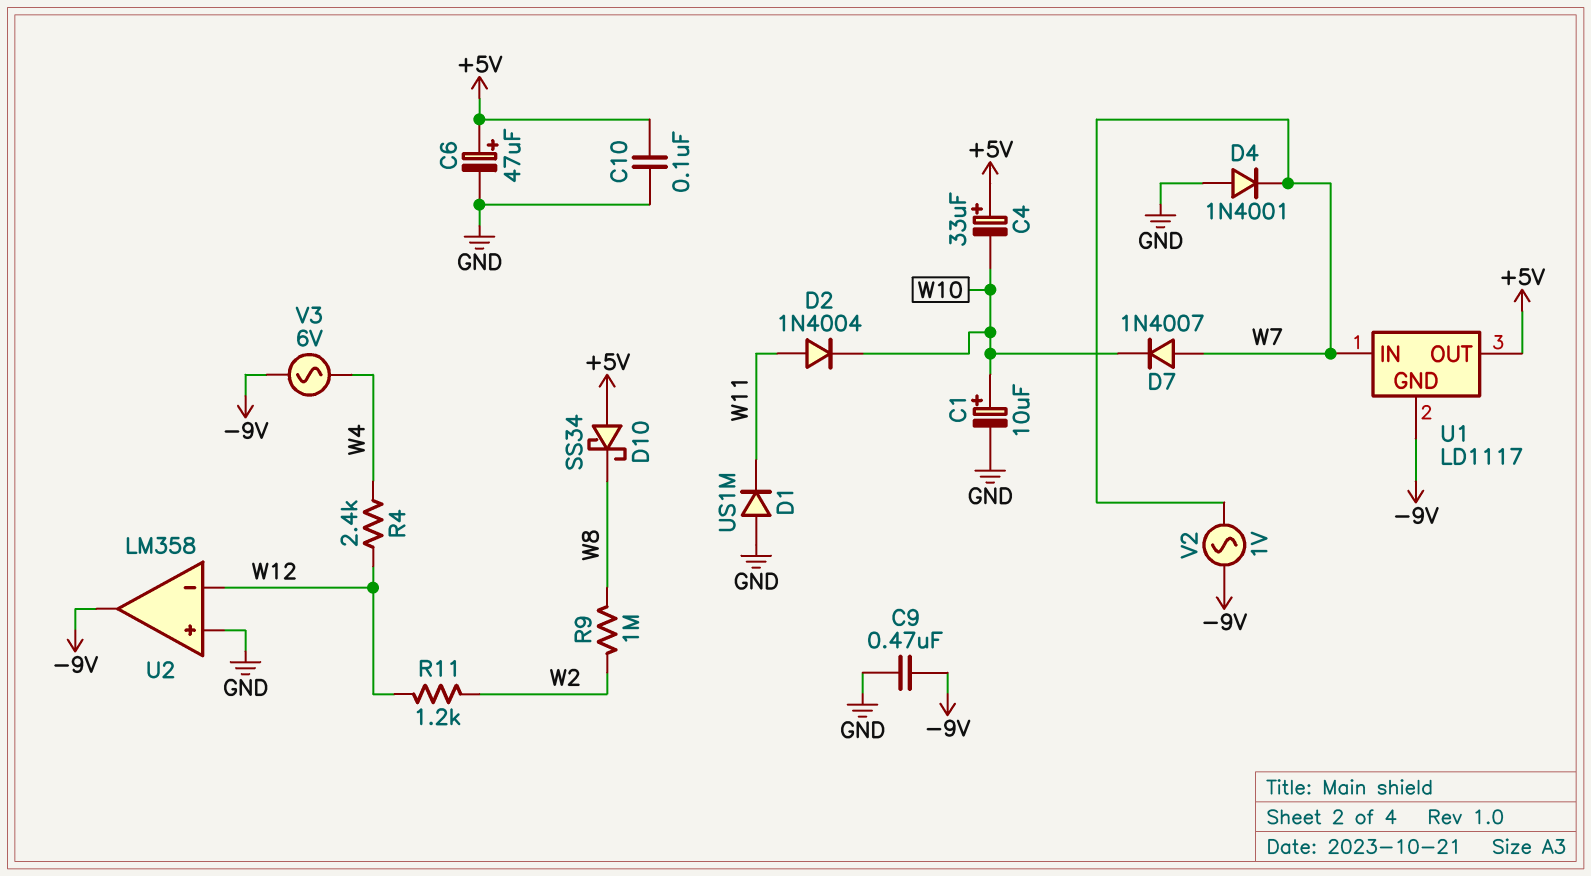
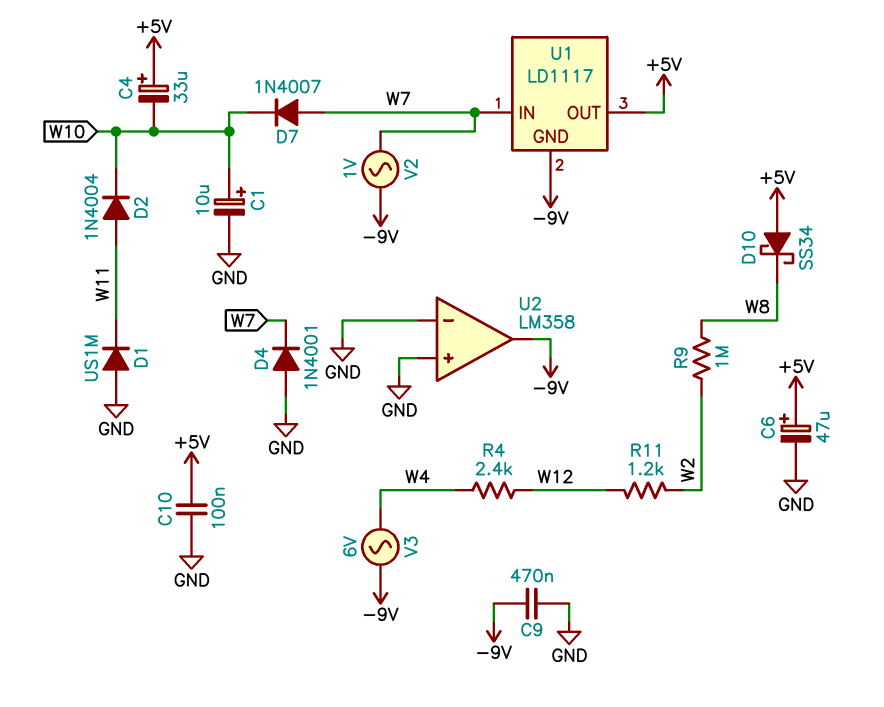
U2 pin in-: W12 -> GND

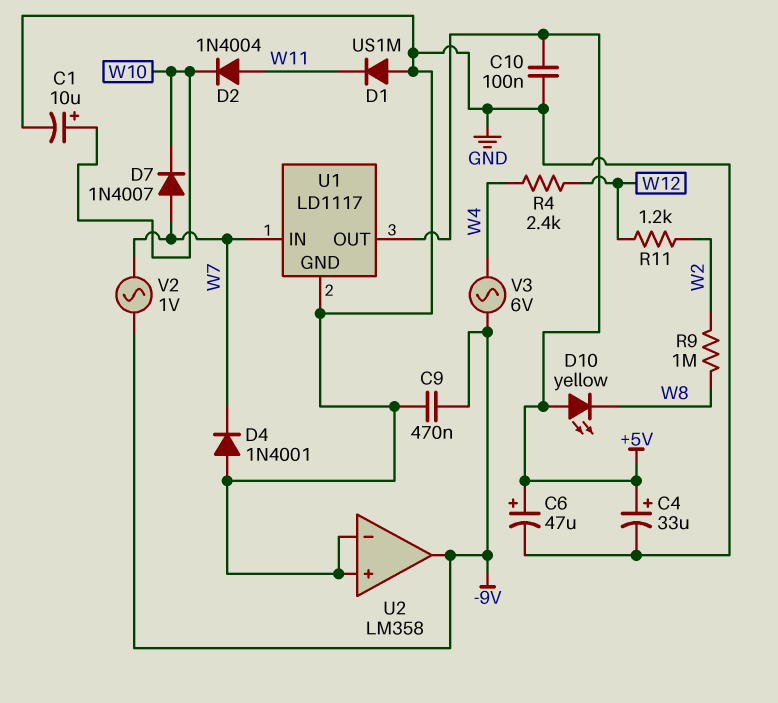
C4: 33uF (plus +5V, minus W10) -> 33uF (plus +5V, minus GND)
D10: schottky SS34 (A +5V, K W8) -> LED yellow (A +5V, K W8)
U1 pin GND: -9V -> GND

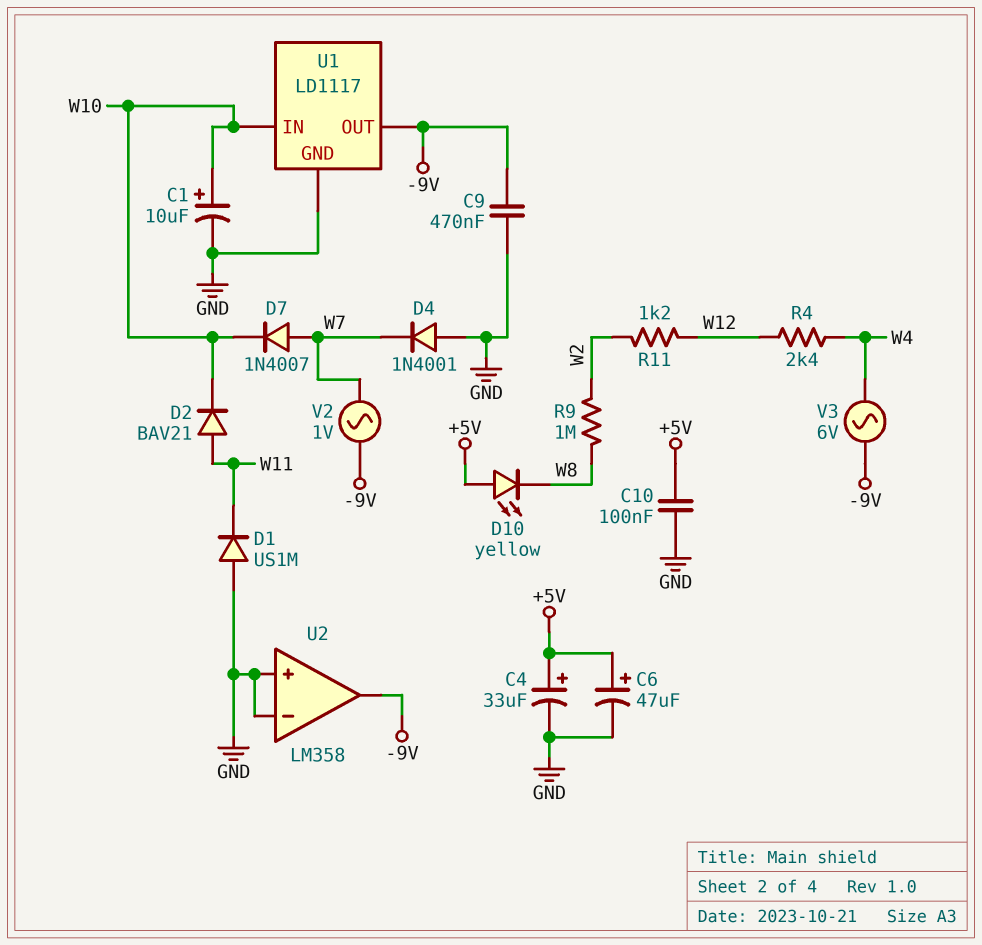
D2: diode 1N4004 (A W11, K W10) -> diode BAV21 (A W11, K W10)
U1 pin IN: W7 -> W10
U1 pin OUT: +5V -> -9V

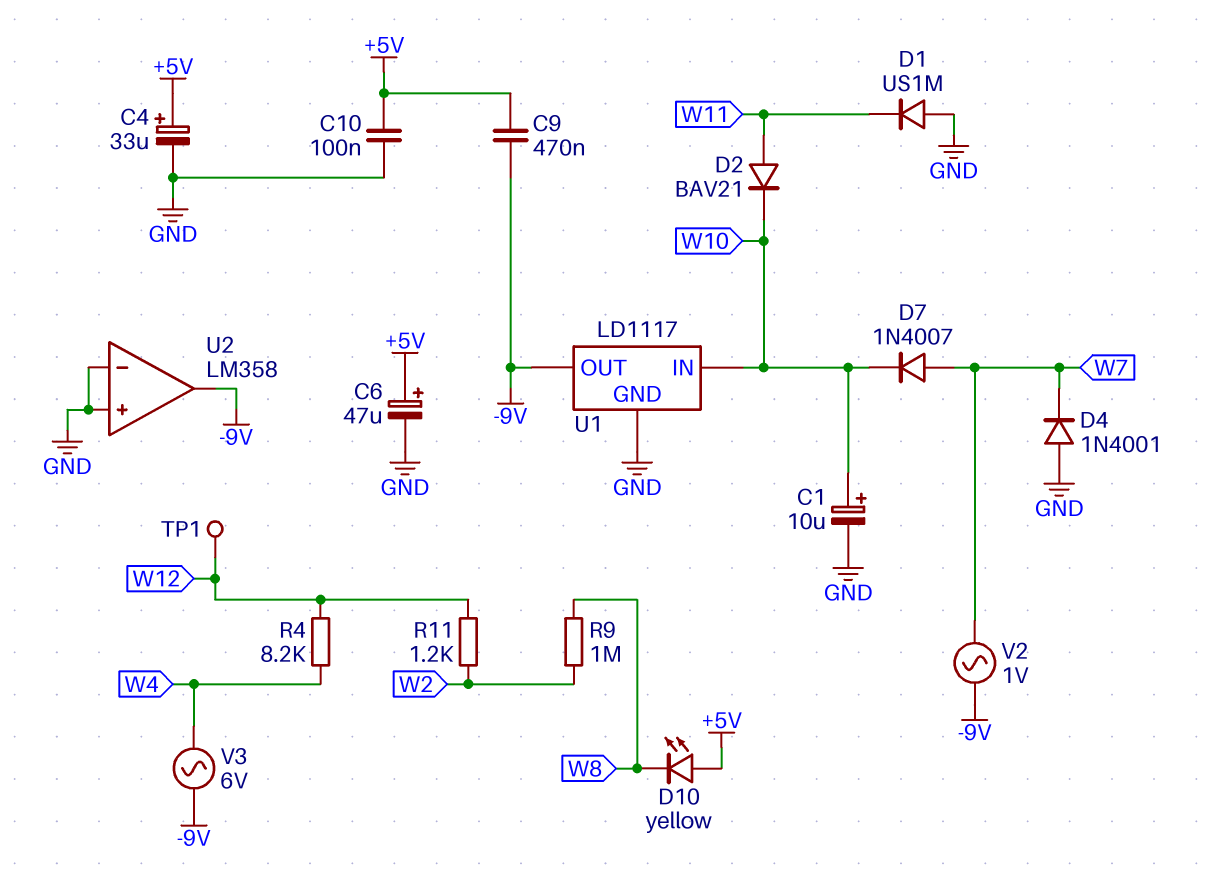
C9: 470nF (-9V, GND) -> 470nF (+5V, -9V)
R4: 2.4k (W4, W12) -> 8.2k (W4, W12)
TP1: none -> test point (W12)

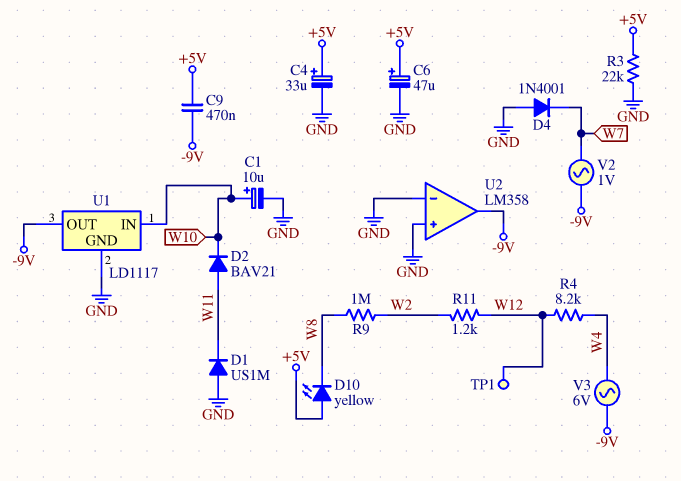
C10: 100nF (+5V, GND) -> none
D7: diode 1N4007 (A W7, K W10) -> none
R3: none -> 22k (+5V, GND)

